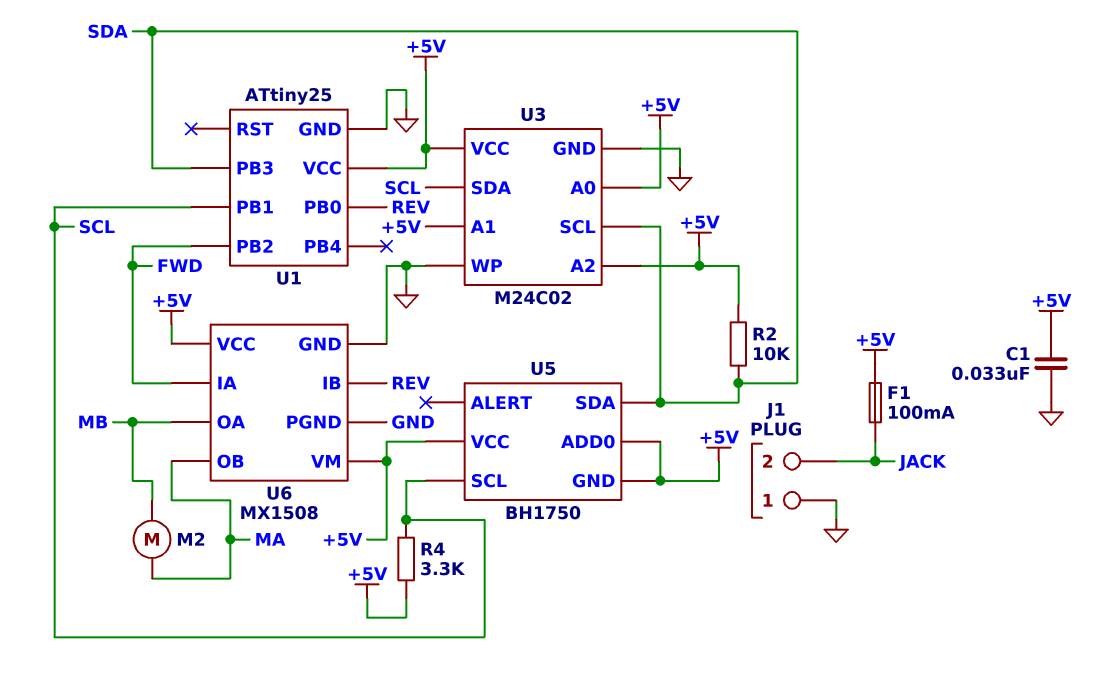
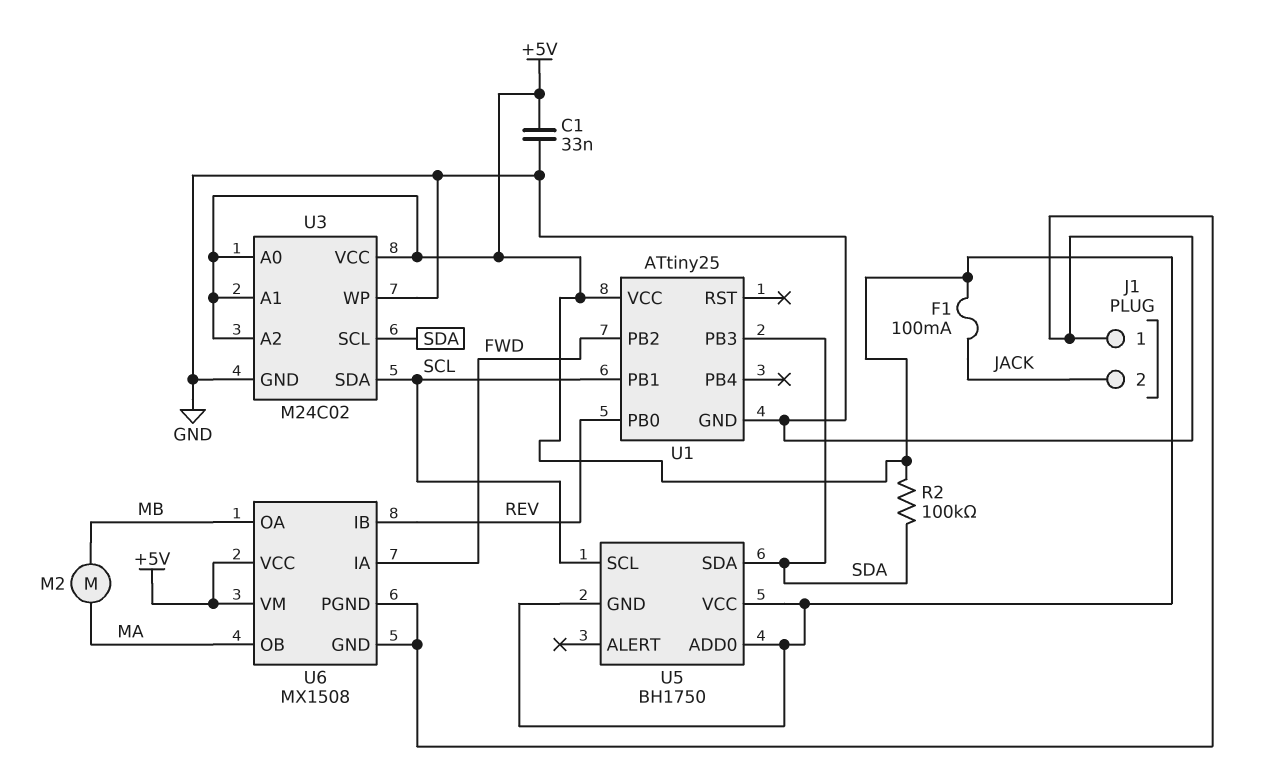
R2: 10k (+5V, SDA) -> 100k (+5V, SDA)
R4: 3.3k (+5V, SCL) -> none

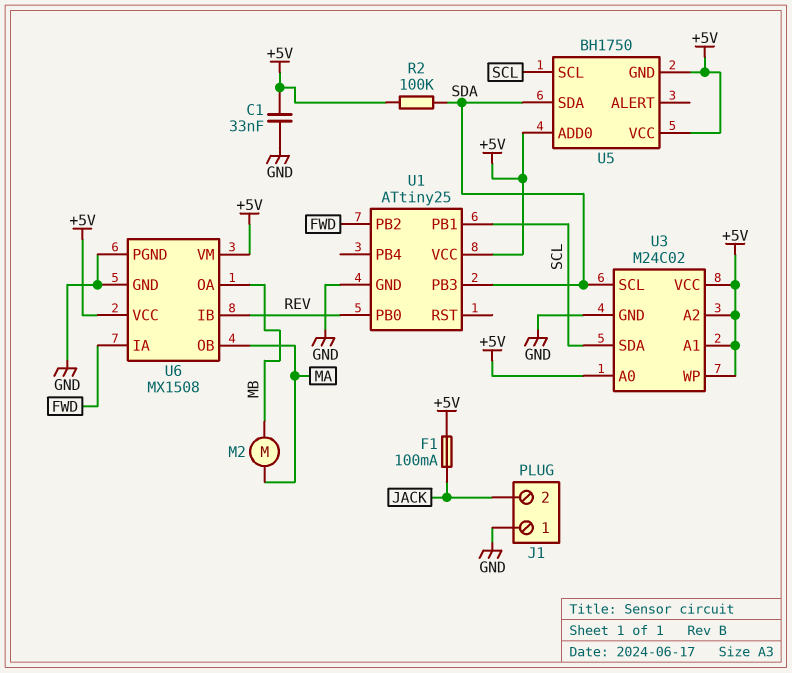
U3 pin WP: GND -> +5V

